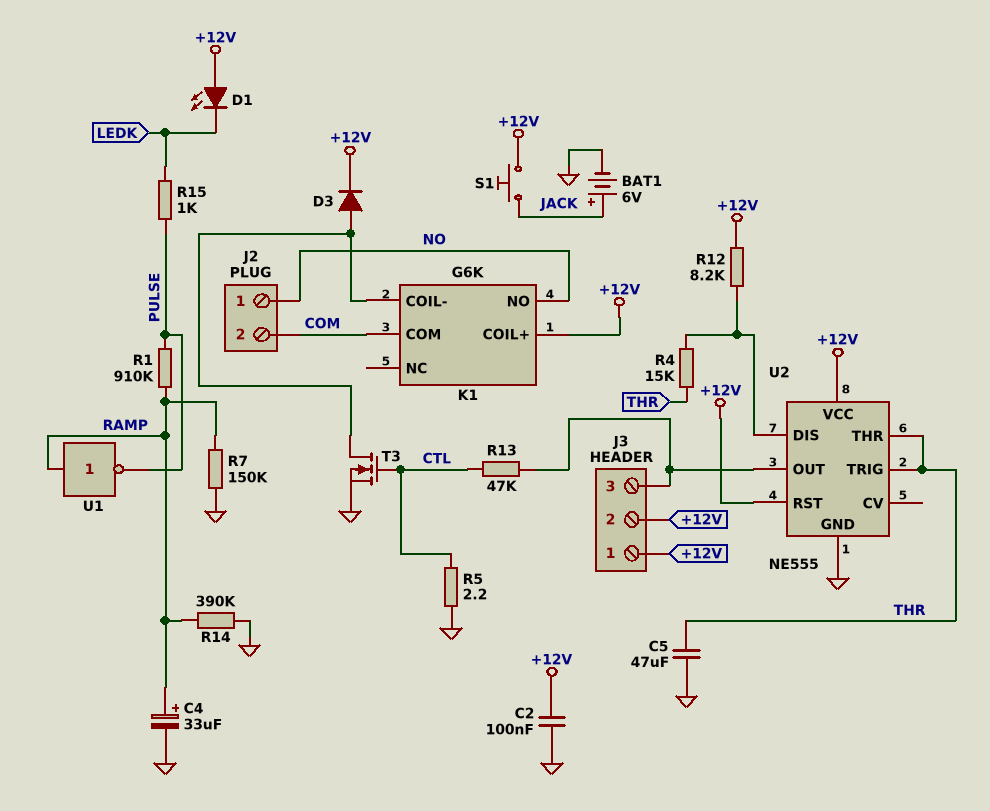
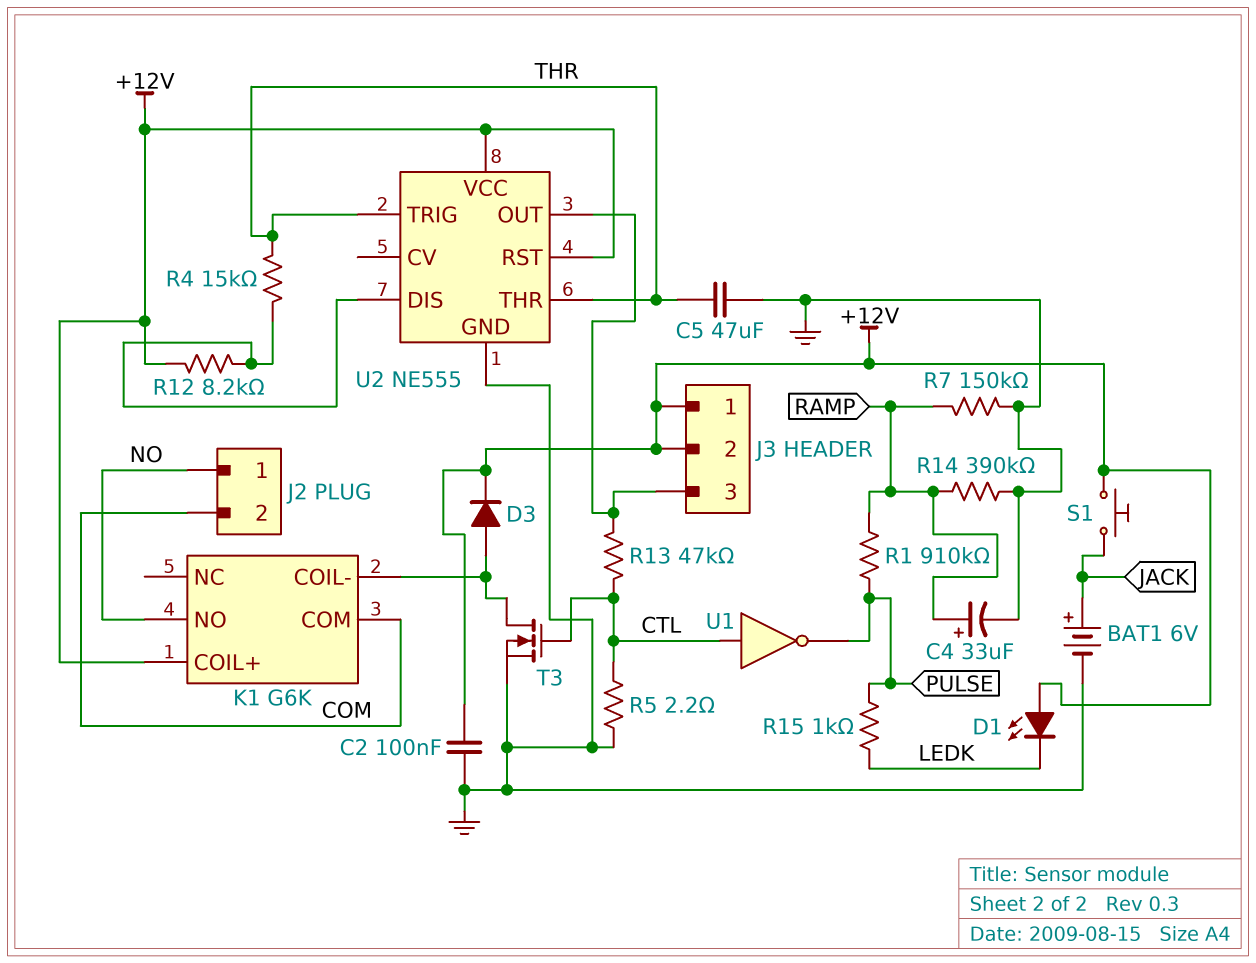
U1: NOT (in RAMP, out PULSE) -> NOT (in CTL, out PULSE)

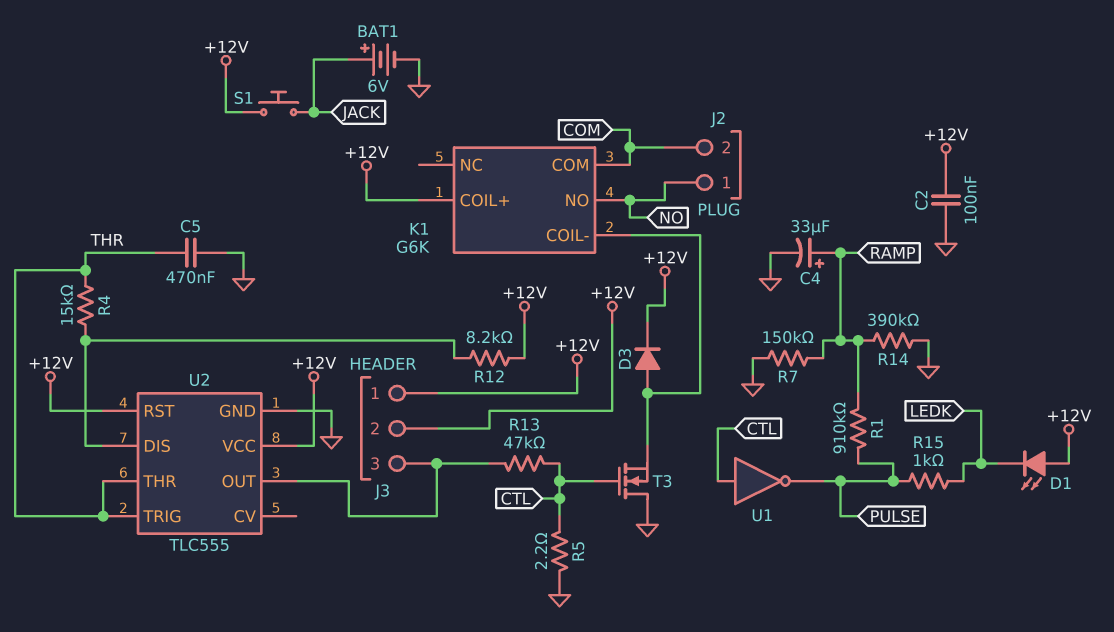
C5: 47uF (GND, THR) -> 470nF (GND, THR)
T3: NMOS (G CTL, D K1/COIL-, S GND) -> NMOS (G CTL, D GND, S K1/COIL-)
U2: NE555 -> TLC555

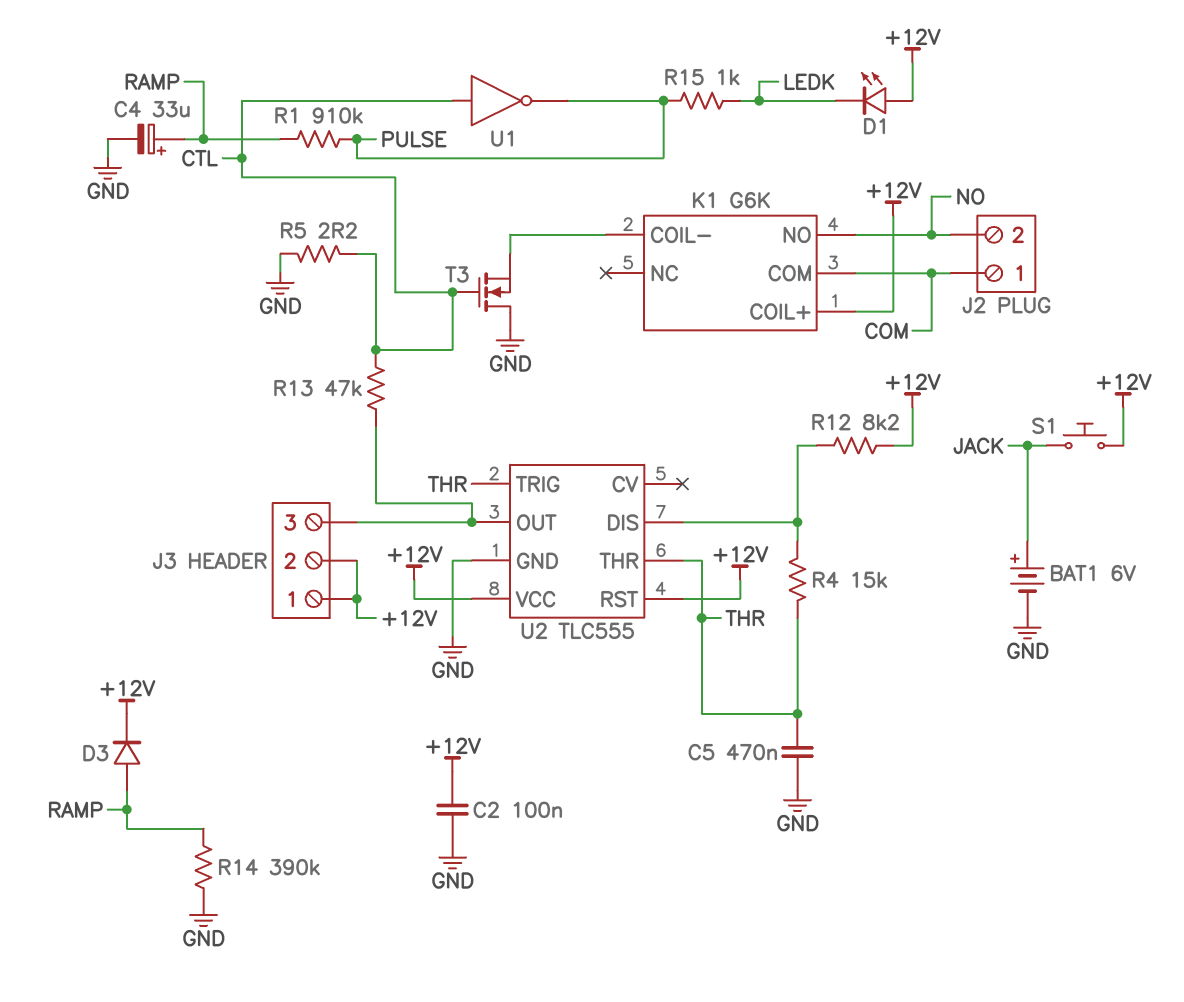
D3: diode (A K1/COIL-, K +12V) -> diode (A RAMP, K +12V)
J2 pin 1: NO -> COM
J2 pin 2: COM -> NO
R7: 150k (GND, RAMP) -> none

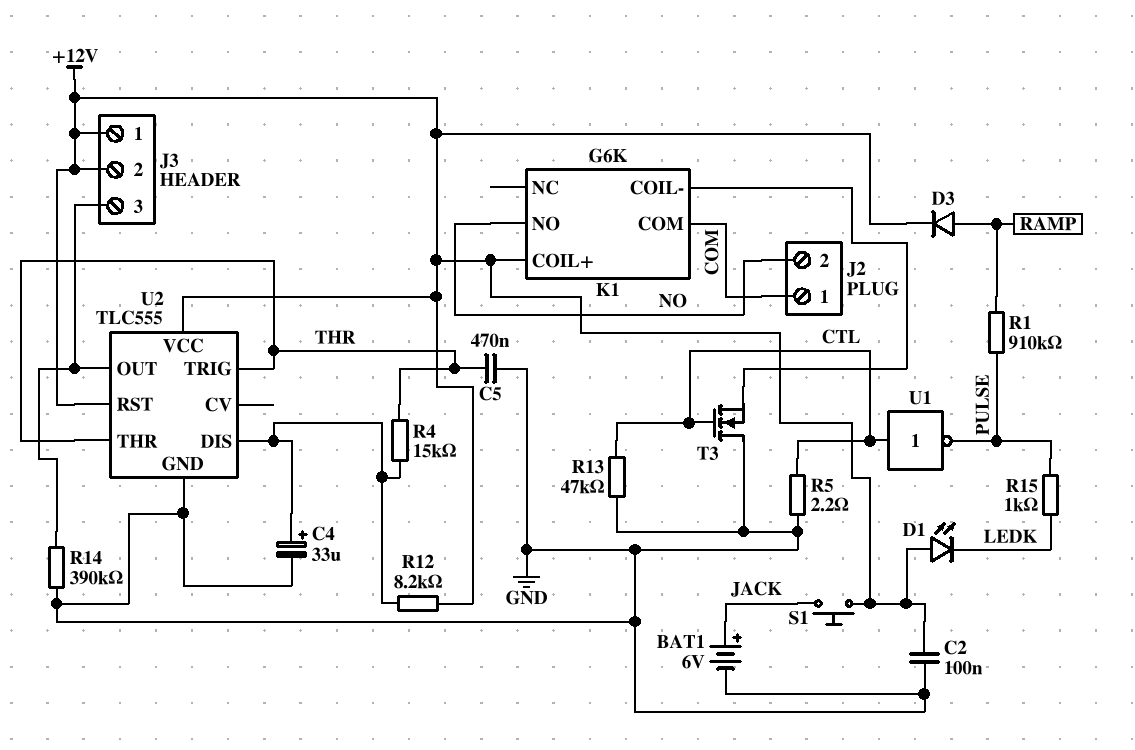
C4: 33uF (plus RAMP, minus GND) -> 33uF (plus U2/DIS, minus GND)
R13: 47k (CTL, J3/3) -> 47k (CTL, GND)
R14: 390k (GND, RAMP) -> 390k (GND, J3/3)

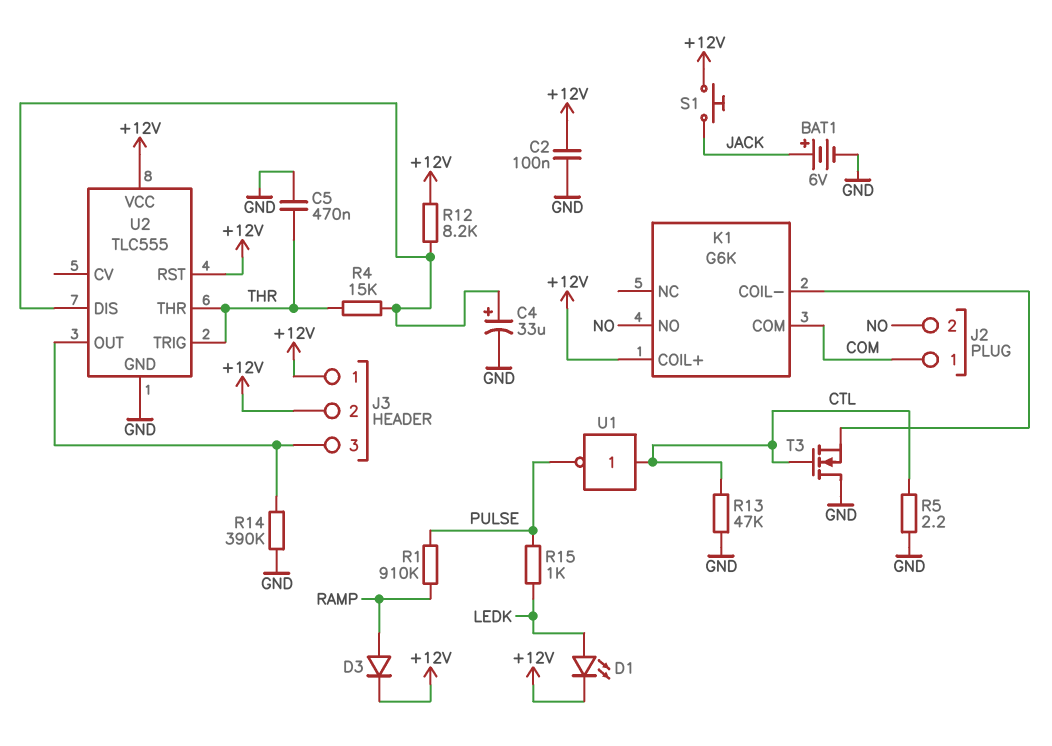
D1: LED (A +12V, K LEDK) -> LED (A LEDK, K +12V)

